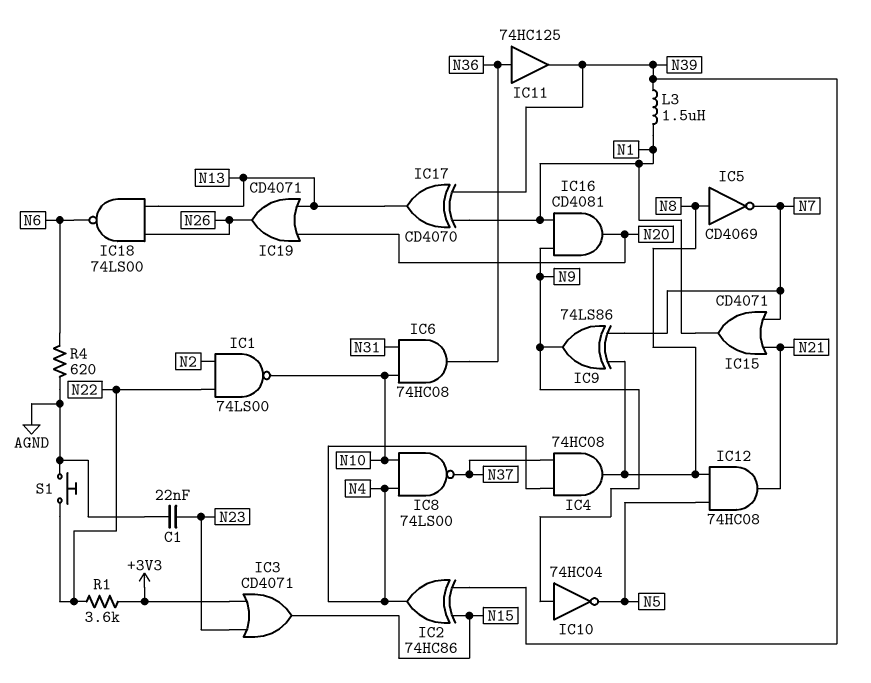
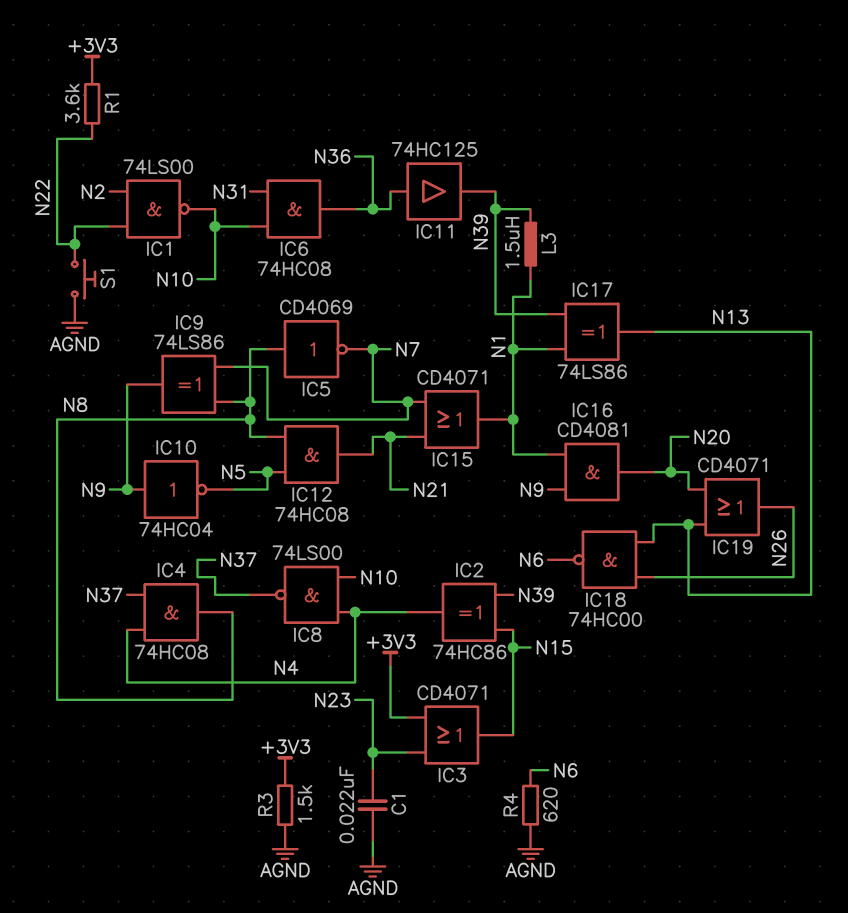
IC17: XOR CD4070 (in N1, in N39, out N13) -> XOR 74LS86 (in N1, in N39, out N13)
IC18: NAND 74LS00 (in N13, in N26, out N6) -> NAND 74HC00 (in N13, in N26, out N6)
R3: none -> 1.5k (+3V3, AGND)

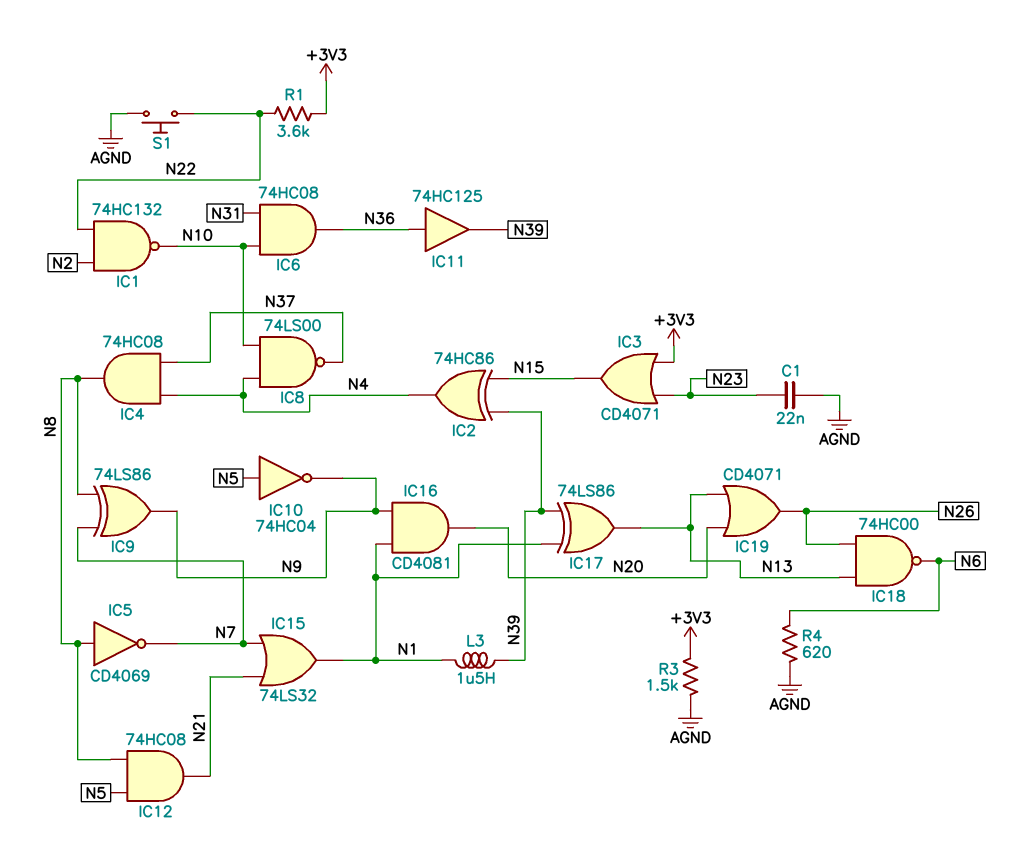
IC1: NAND 74LS00 (in N2, in N22, out N10) -> NAND 74HC132 (in N2, in N22, out N10)
IC10: NOT 74HC04 (in N9, out N5) -> NOT 74HC04 (in N5, out N9)
IC15: OR CD4071 (in N7, in N21, out N1) -> OR 74LS32 (in N7, in N21, out N1)

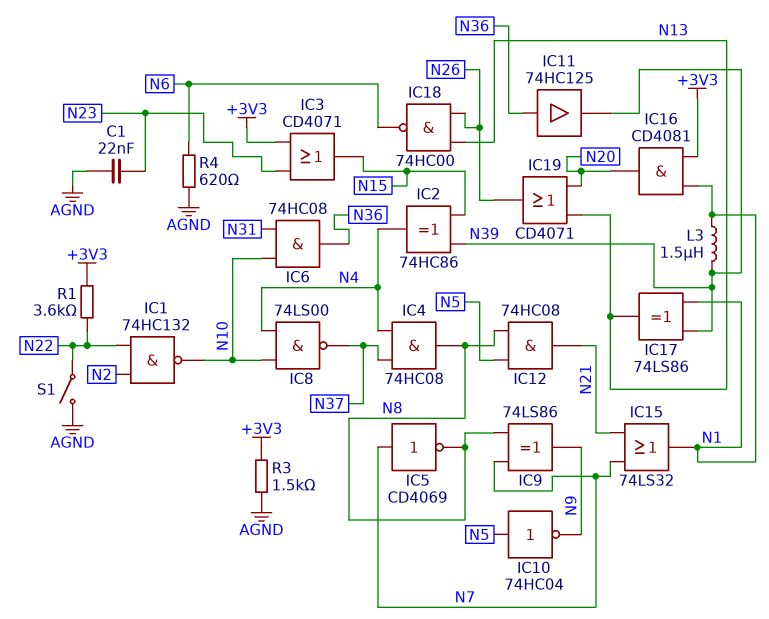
IC5: NOT CD4069 (in N8, out N7) -> NOT CD4069 (in N7, out N8)
IC16: AND CD4081 (in N1, in N9, out N20) -> AND CD4081 (in +3V3, in N1, out N20)
S1: button (AGND, N22) -> switch (AGND, N22)

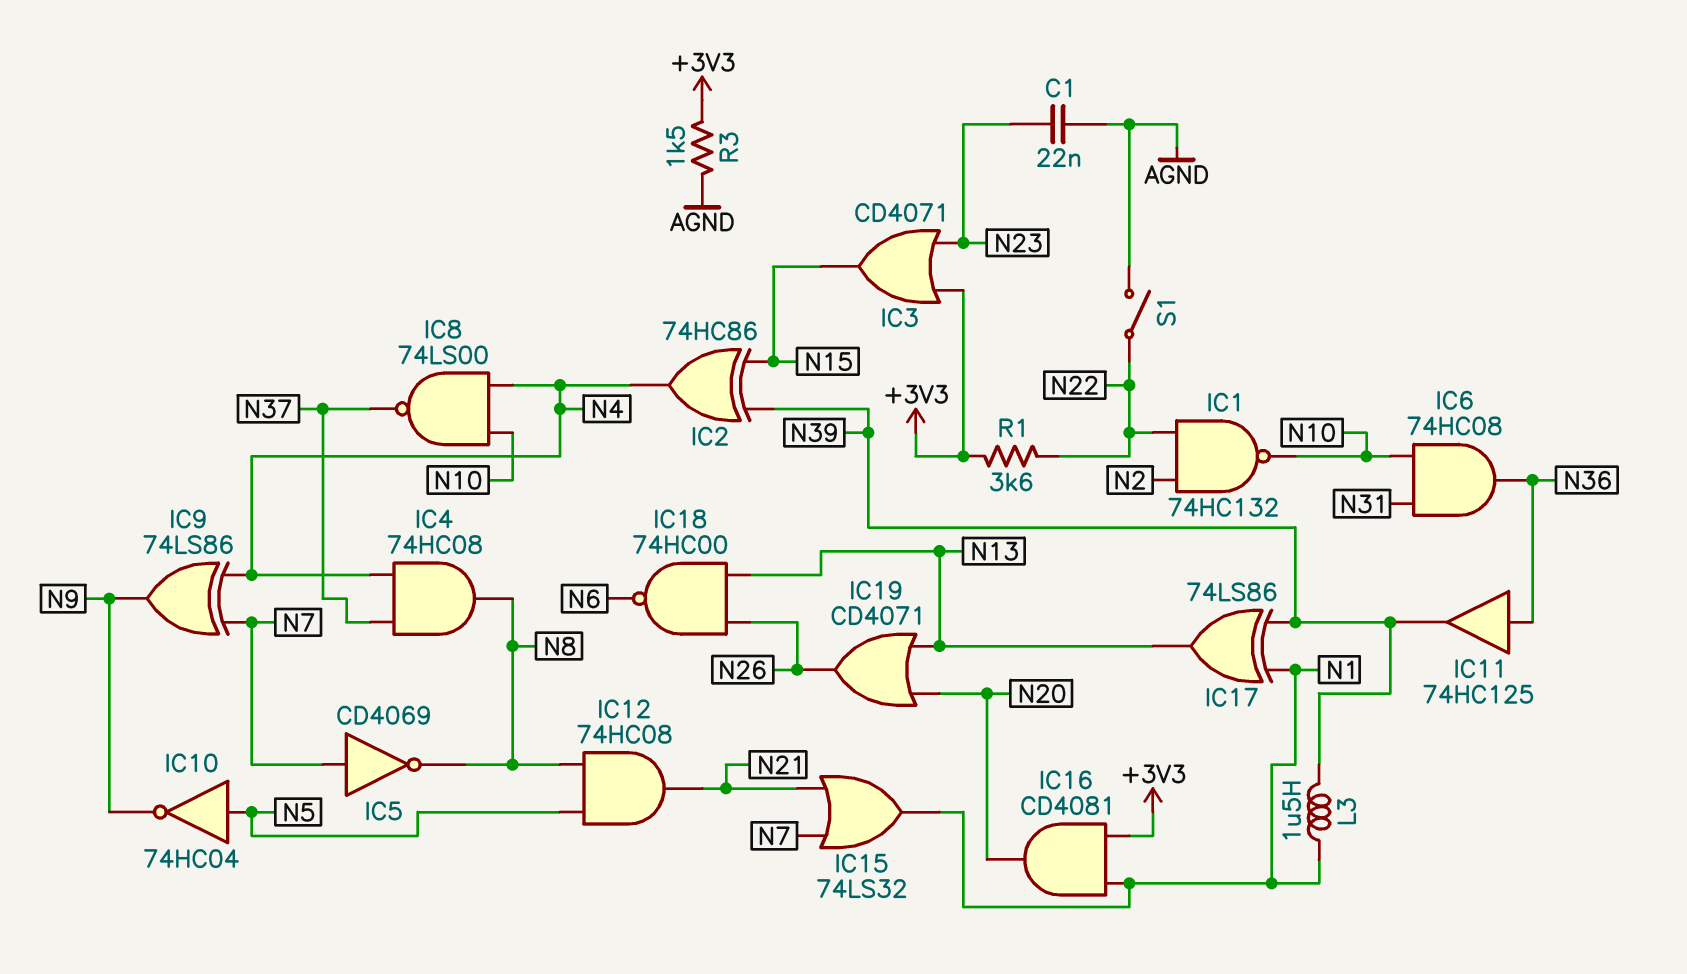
IC9: XOR 74LS86 (in N7, in N8, out N9) -> XOR 74LS86 (in N4, in N7, out N9)
R4: 620 (AGND, N6) -> none

